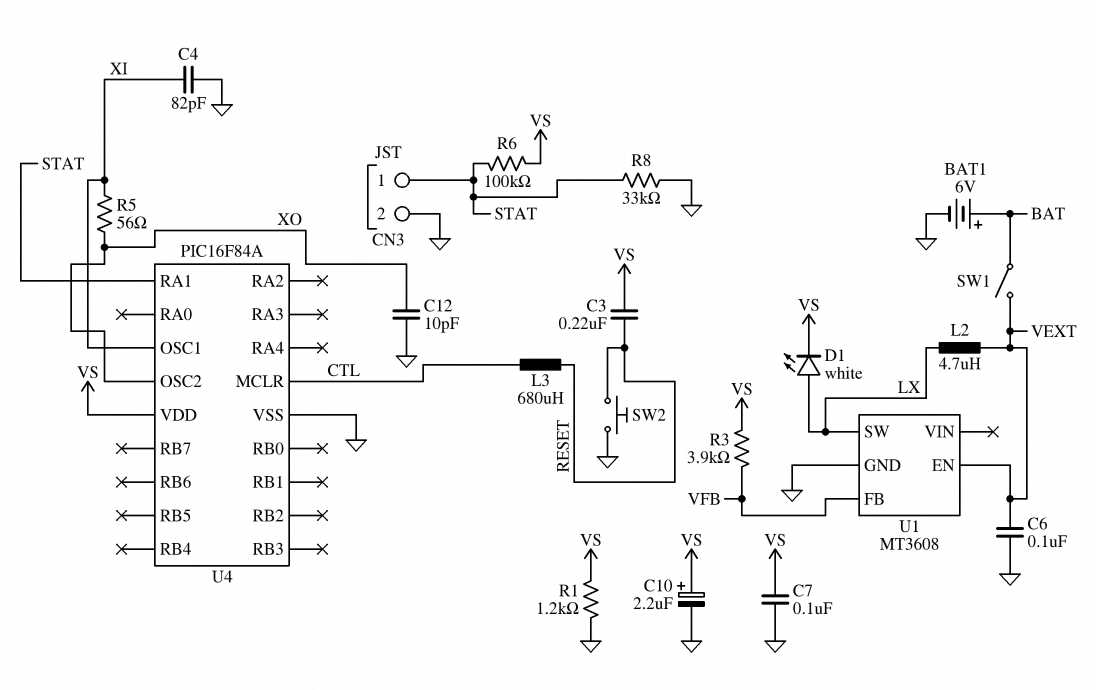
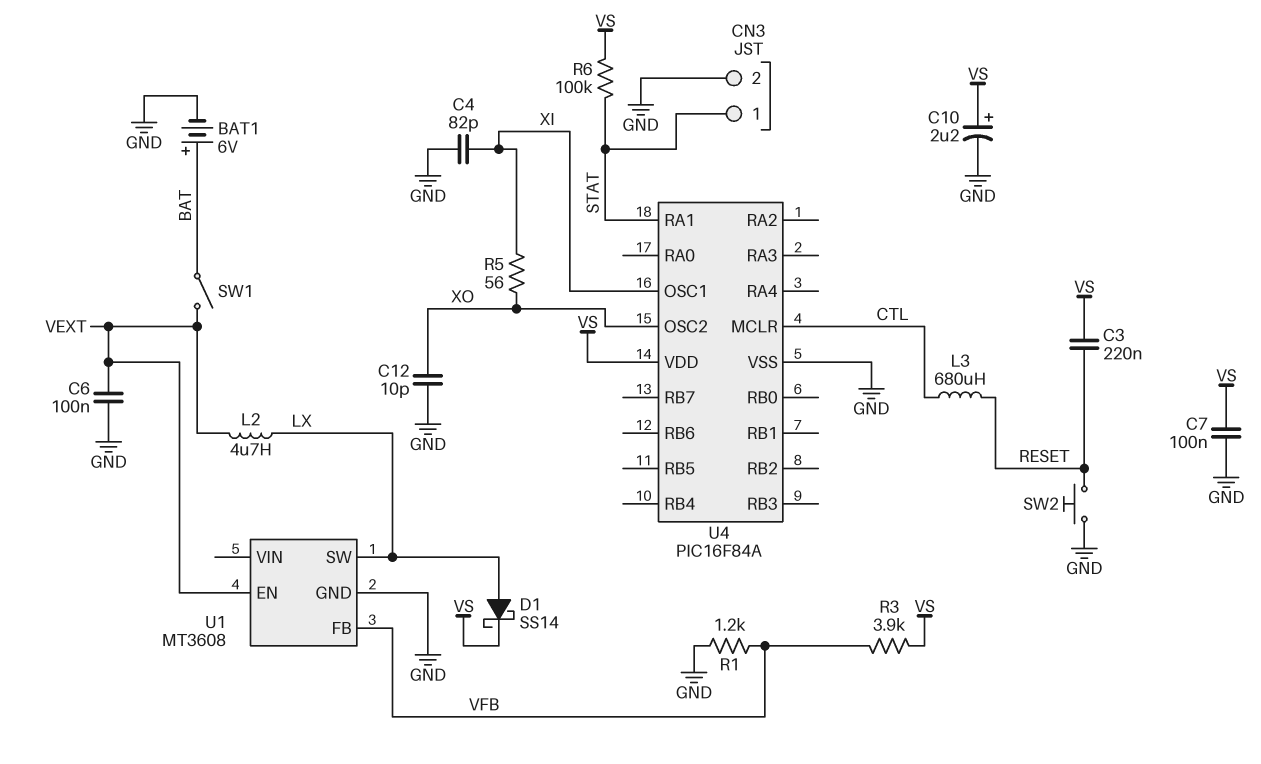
D1: LED white (A LX, K VS) -> schottky SS14 (A LX, K VS)
R1: 1.2k (GND, VS) -> 1.2k (GND, VFB)
R8: 33k (GND, STAT) -> none

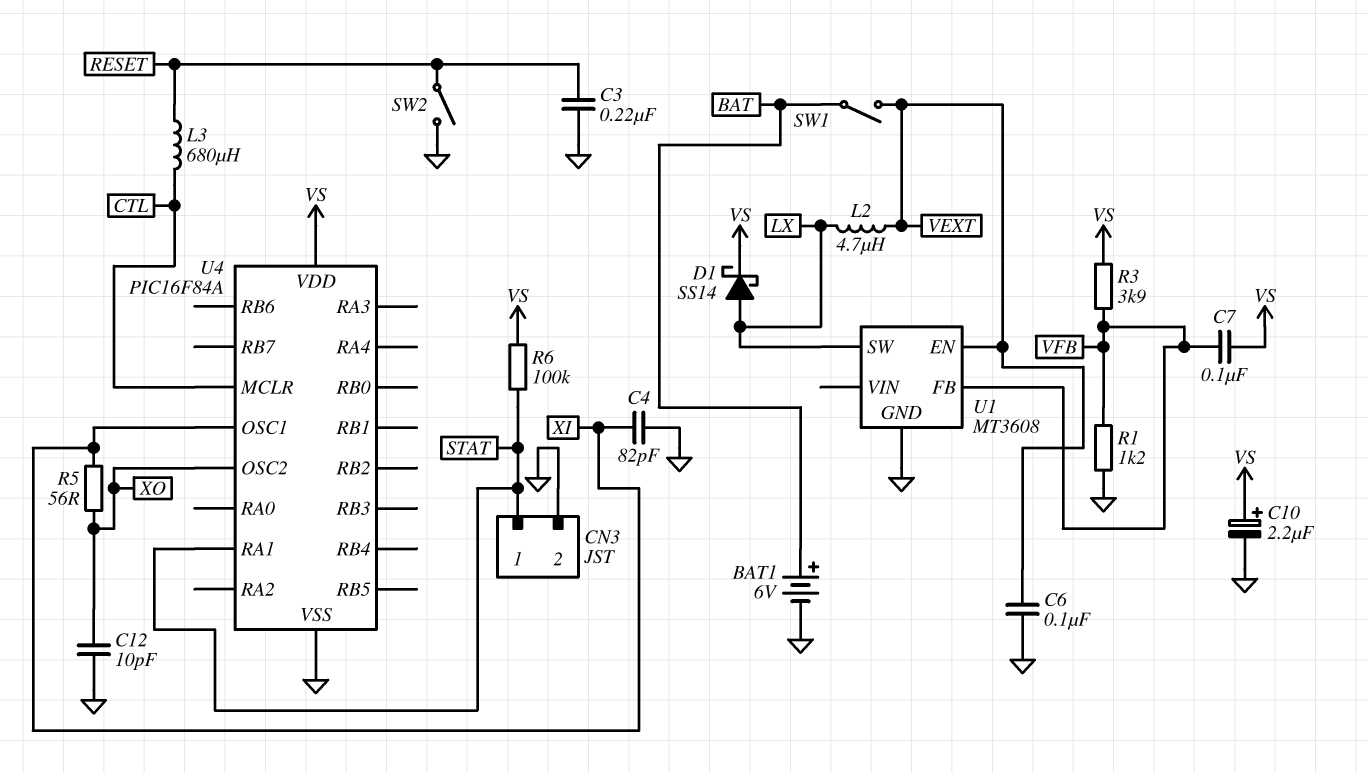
C3: 220nF (RESET, VS) -> 220nF (GND, RESET)
C7: 100nF (GND, VS) -> 100nF (VFB, VS)
SW2: button (GND, RESET) -> switch (GND, RESET)

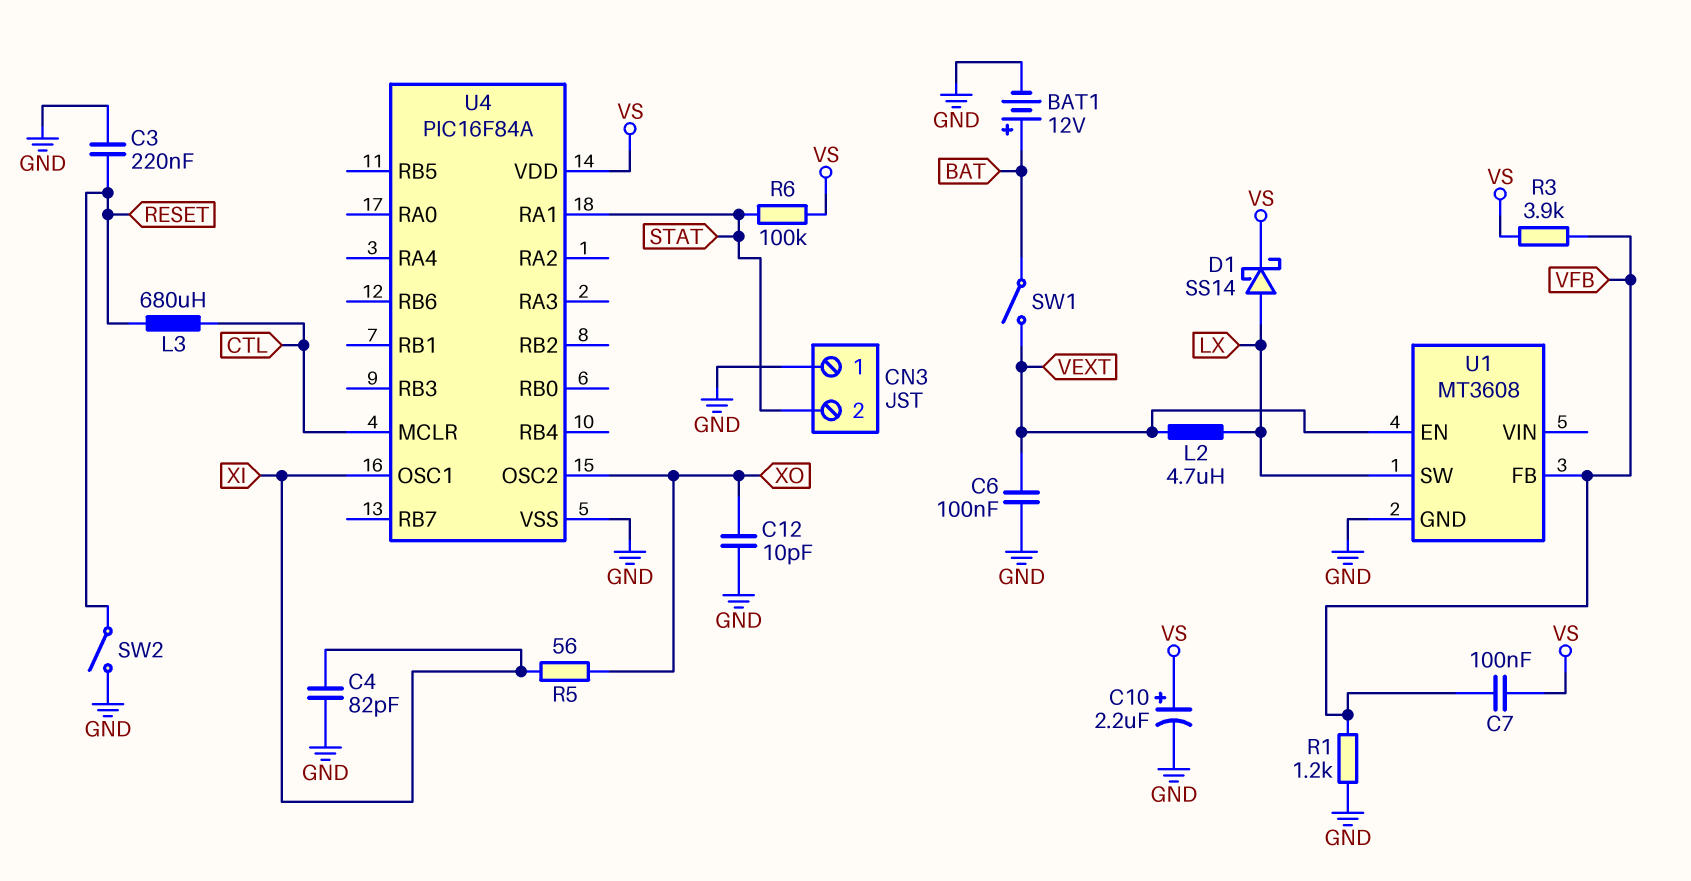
BAT1: 6V (plus BAT, minus GND) -> 12V (plus BAT, minus GND)
CN3 pin 1: STAT -> GND
CN3 pin 2: GND -> STAT

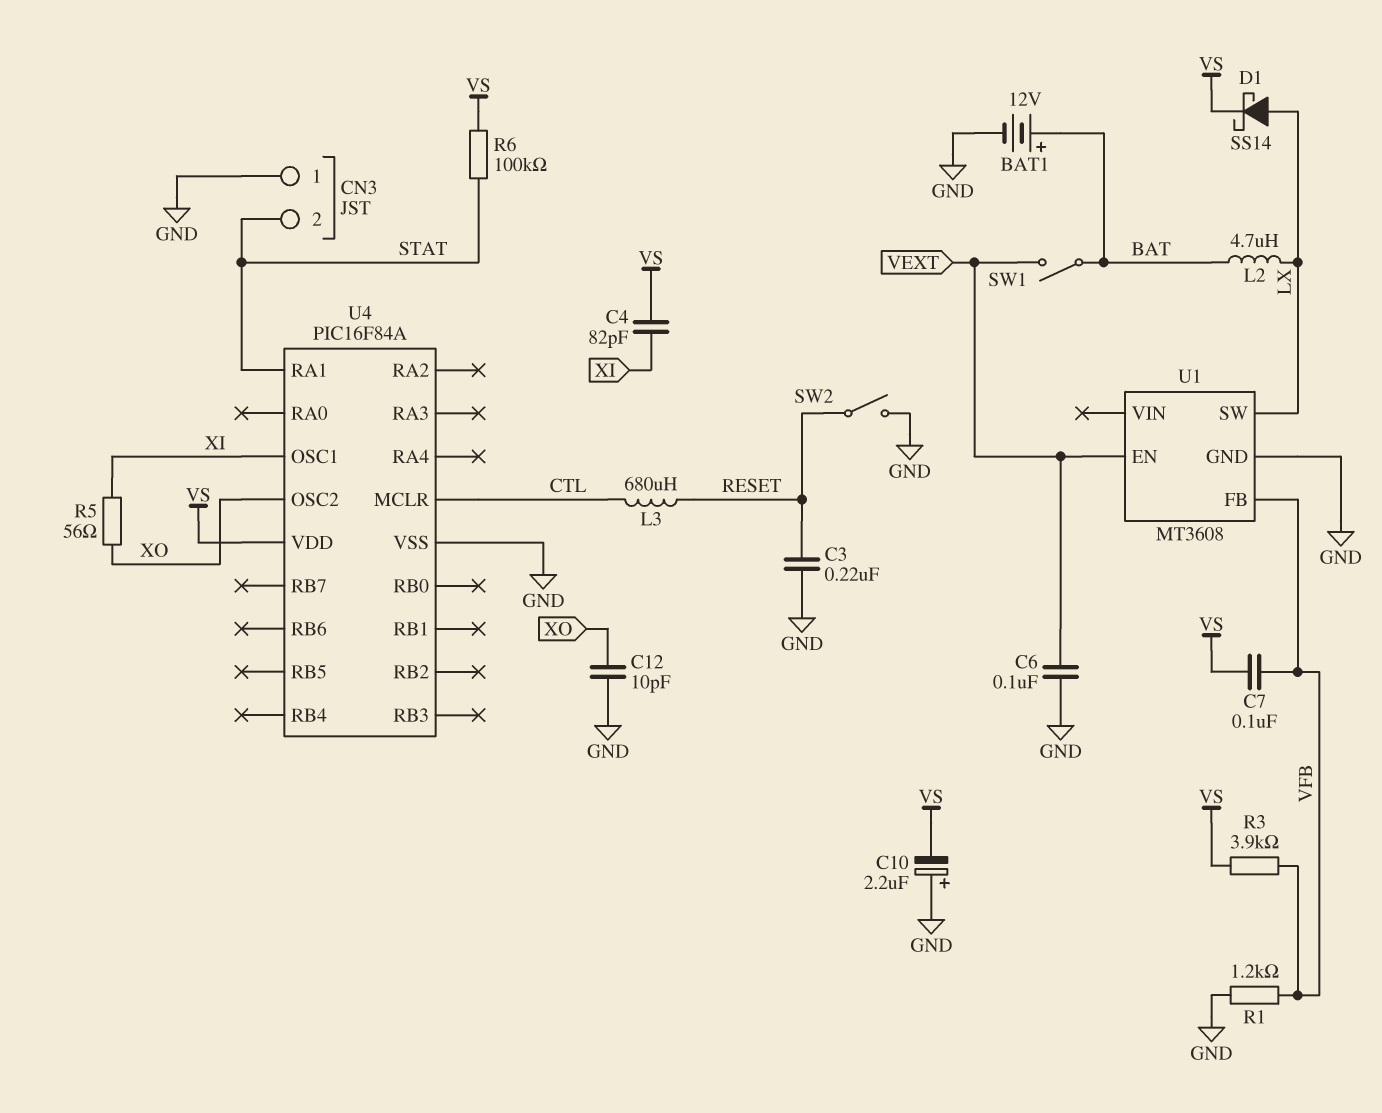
C4: 82pF (GND, XI) -> 82pF (VS, XI)
C10: 2.2uF (plus VS, minus GND) -> 2.2uF (plus GND, minus VS)
L2: 4.7uH (LX, VEXT) -> 4.7uH (BAT, LX)

